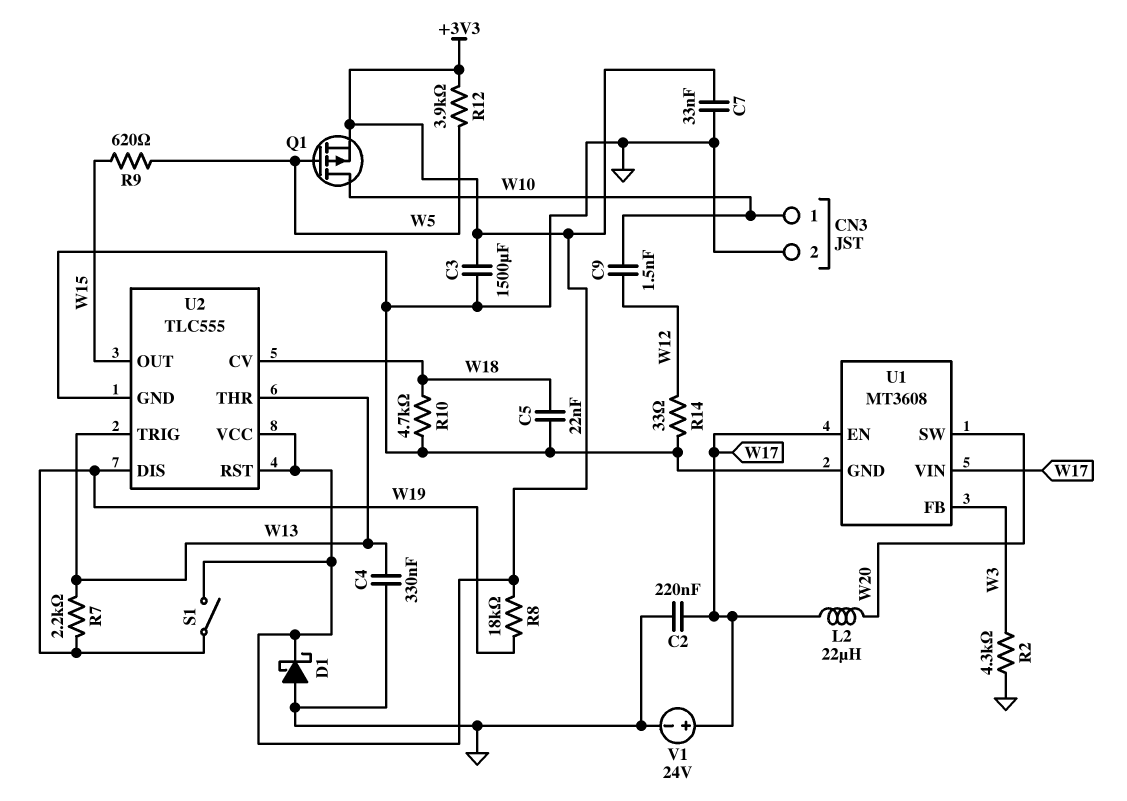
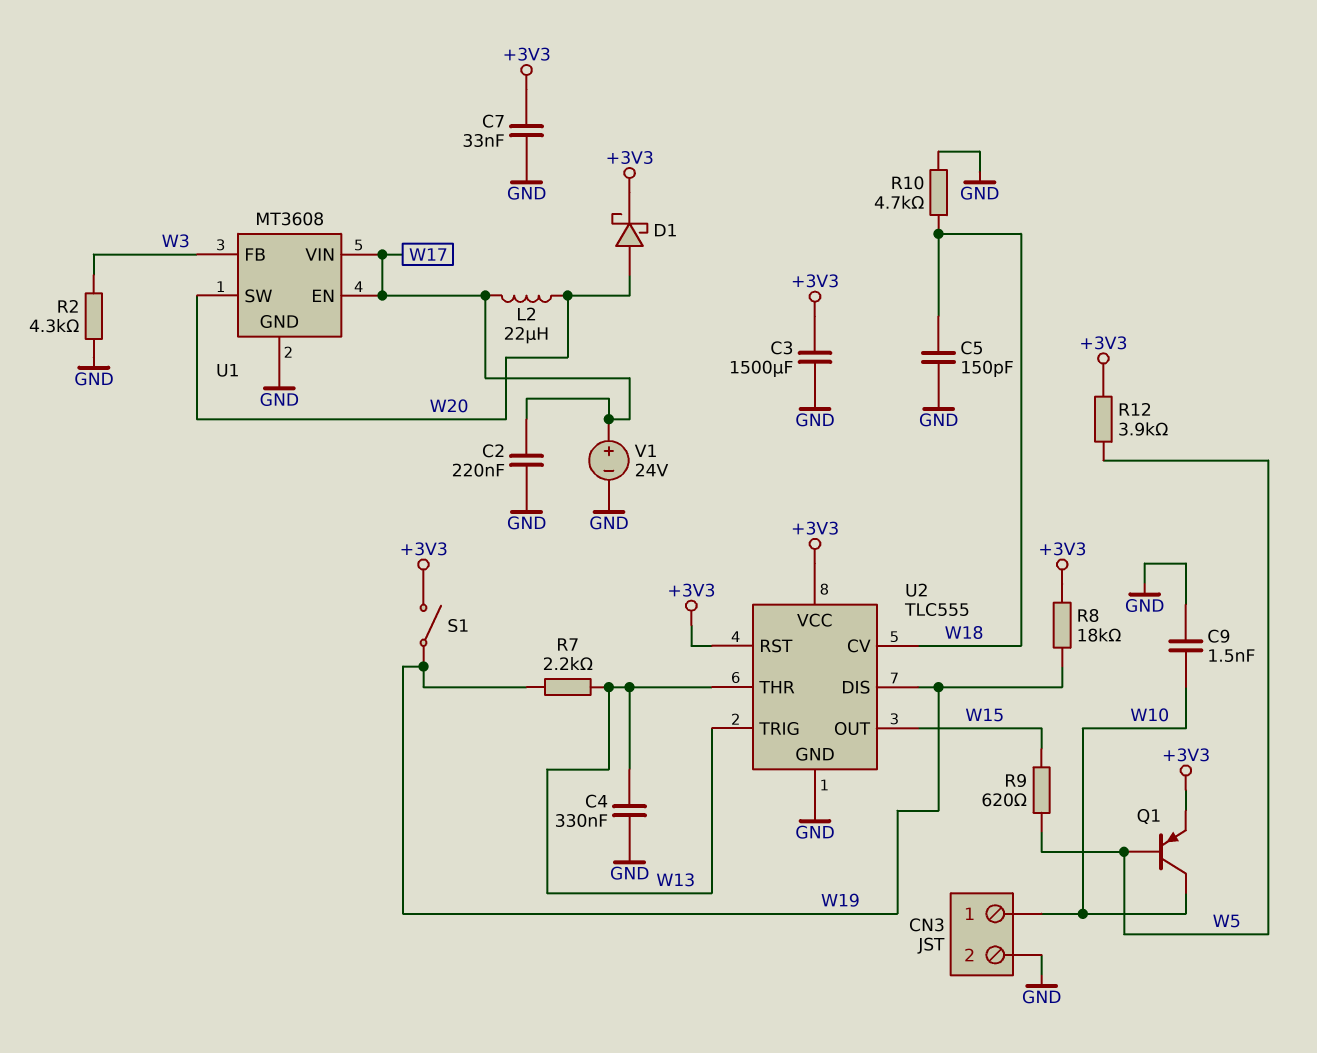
C5: 22nF (GND, W18) -> 150pF (GND, W18)
C9: 1.5nF (W10, W12) -> 1.5nF (GND, W10)
D1: schottky (A GND, K +3V3) -> schottky (A W20, K +3V3)
Q1: PMOS (G W5, D W10, S +3V3) -> PNP (B W5, C W10, E +3V3)
R14: 33 (GND, W12) -> none

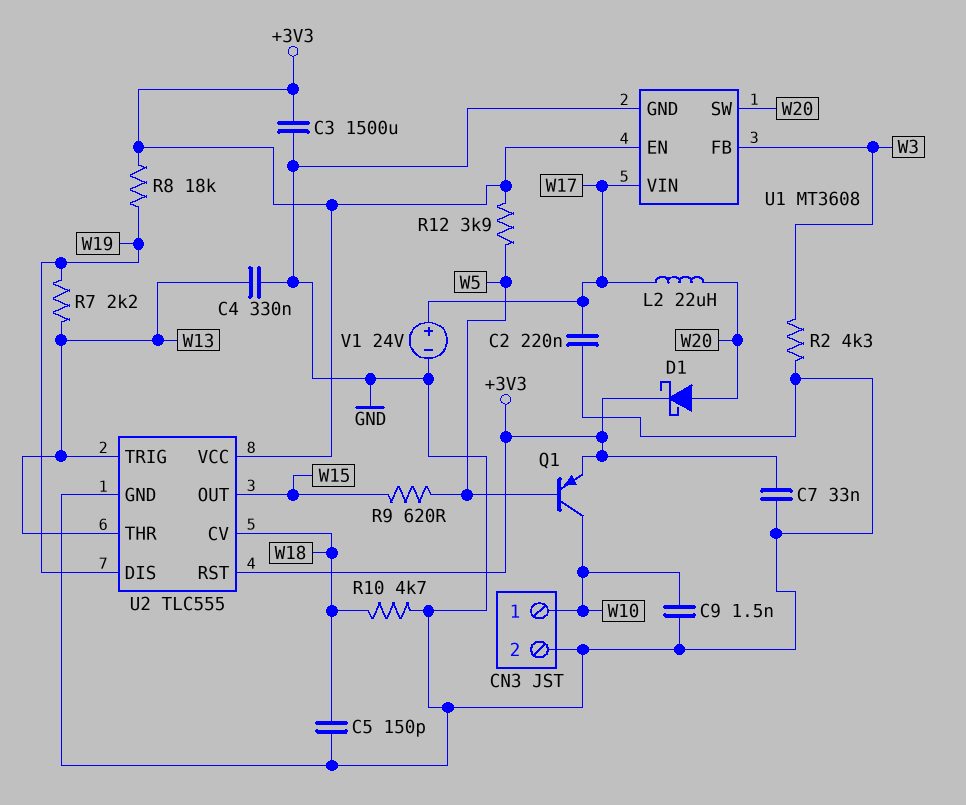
S1: switch (+3V3, W19) -> none
U1 pin EN: W17 -> +3V3

